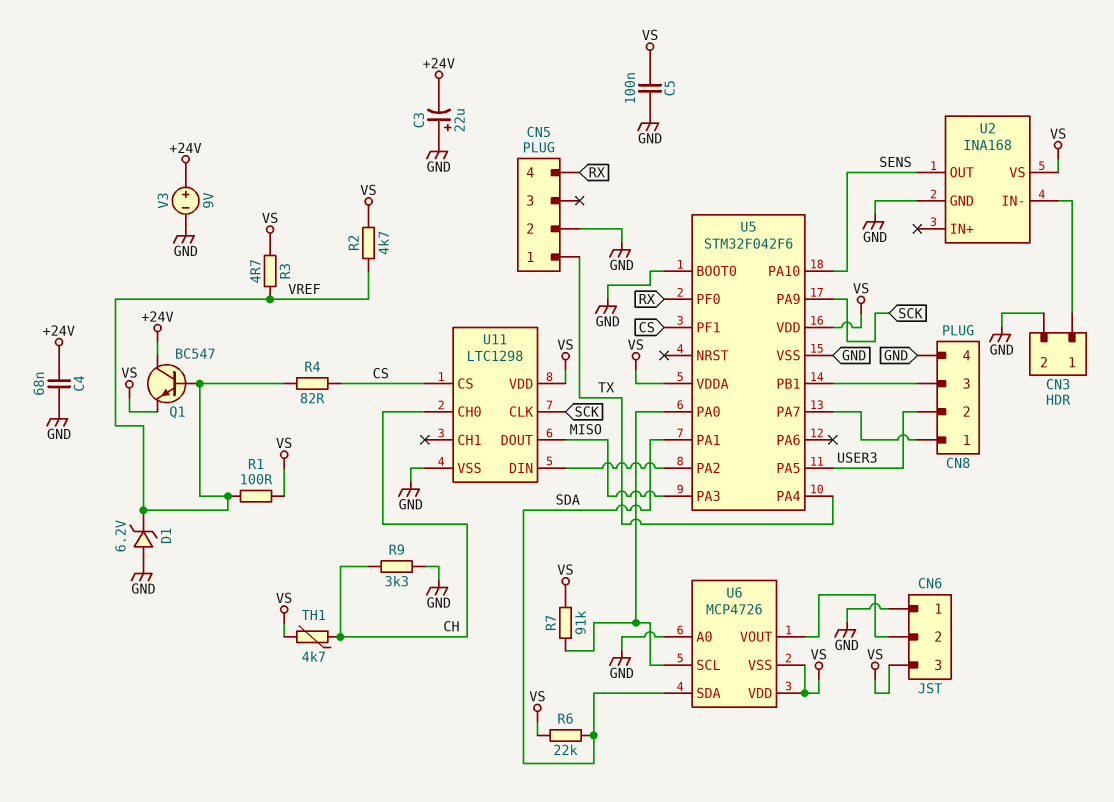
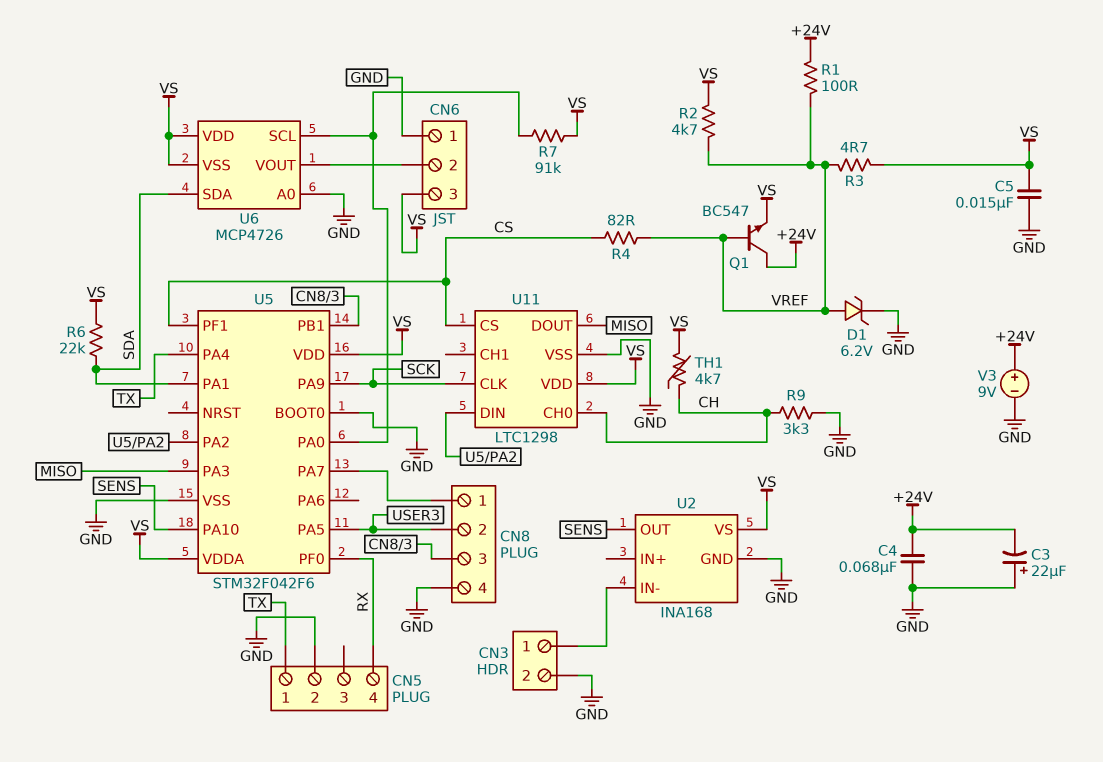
C5: 100nF (GND, VS) -> 15nF (GND, VS)
D1: zener 6.2V (A GND, K VREF) -> zener 6.2V (A VREF, K GND)
R1: 100 (VREF, VS) -> 100 (+24V, VREF)

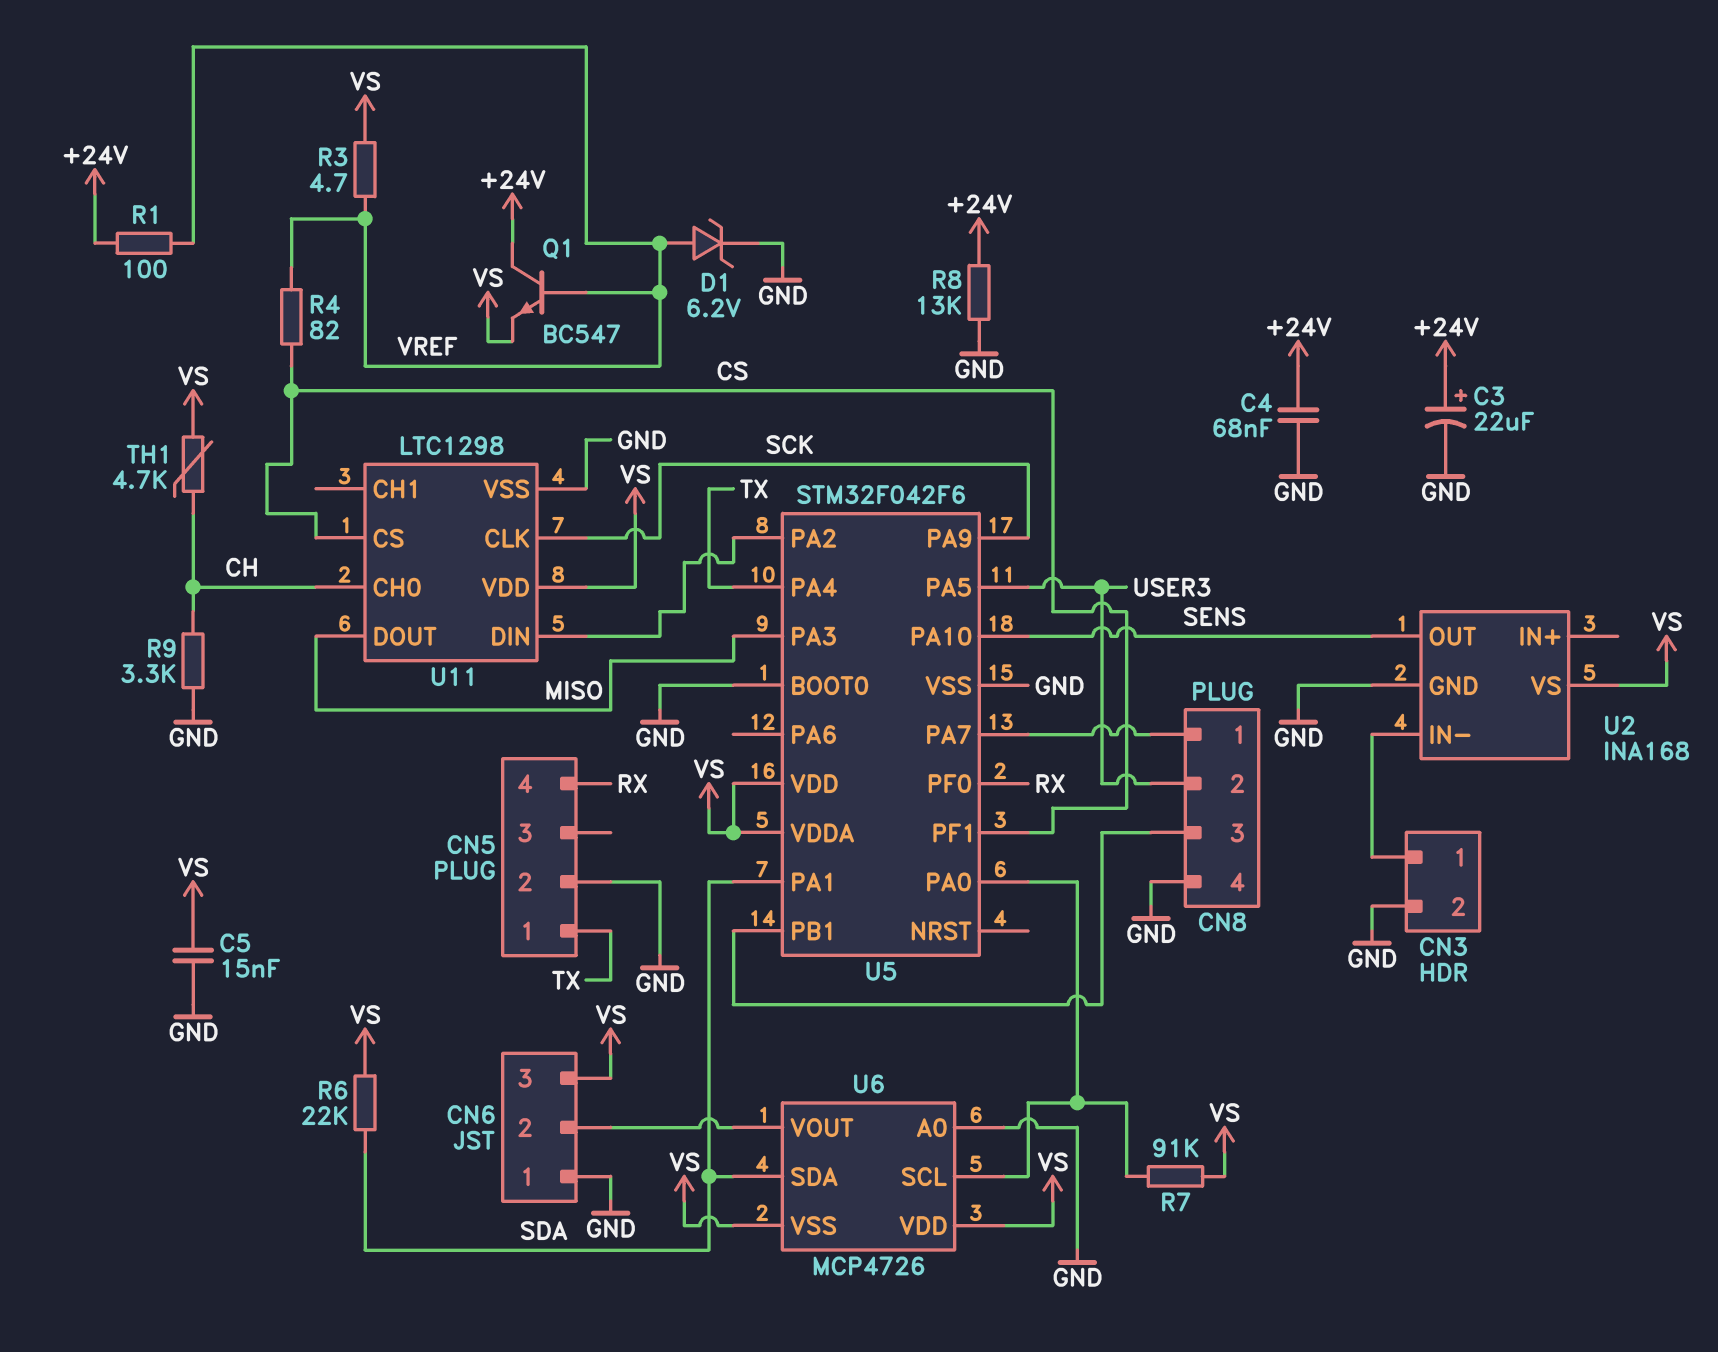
C3: 22uF (plus GND, minus +24V) -> 22uF (plus +24V, minus GND)
R2: 4.7k (VREF, VS) -> none
R8: none -> 13k (+24V, GND)
V3: 9V (plus +24V, minus GND) -> none

